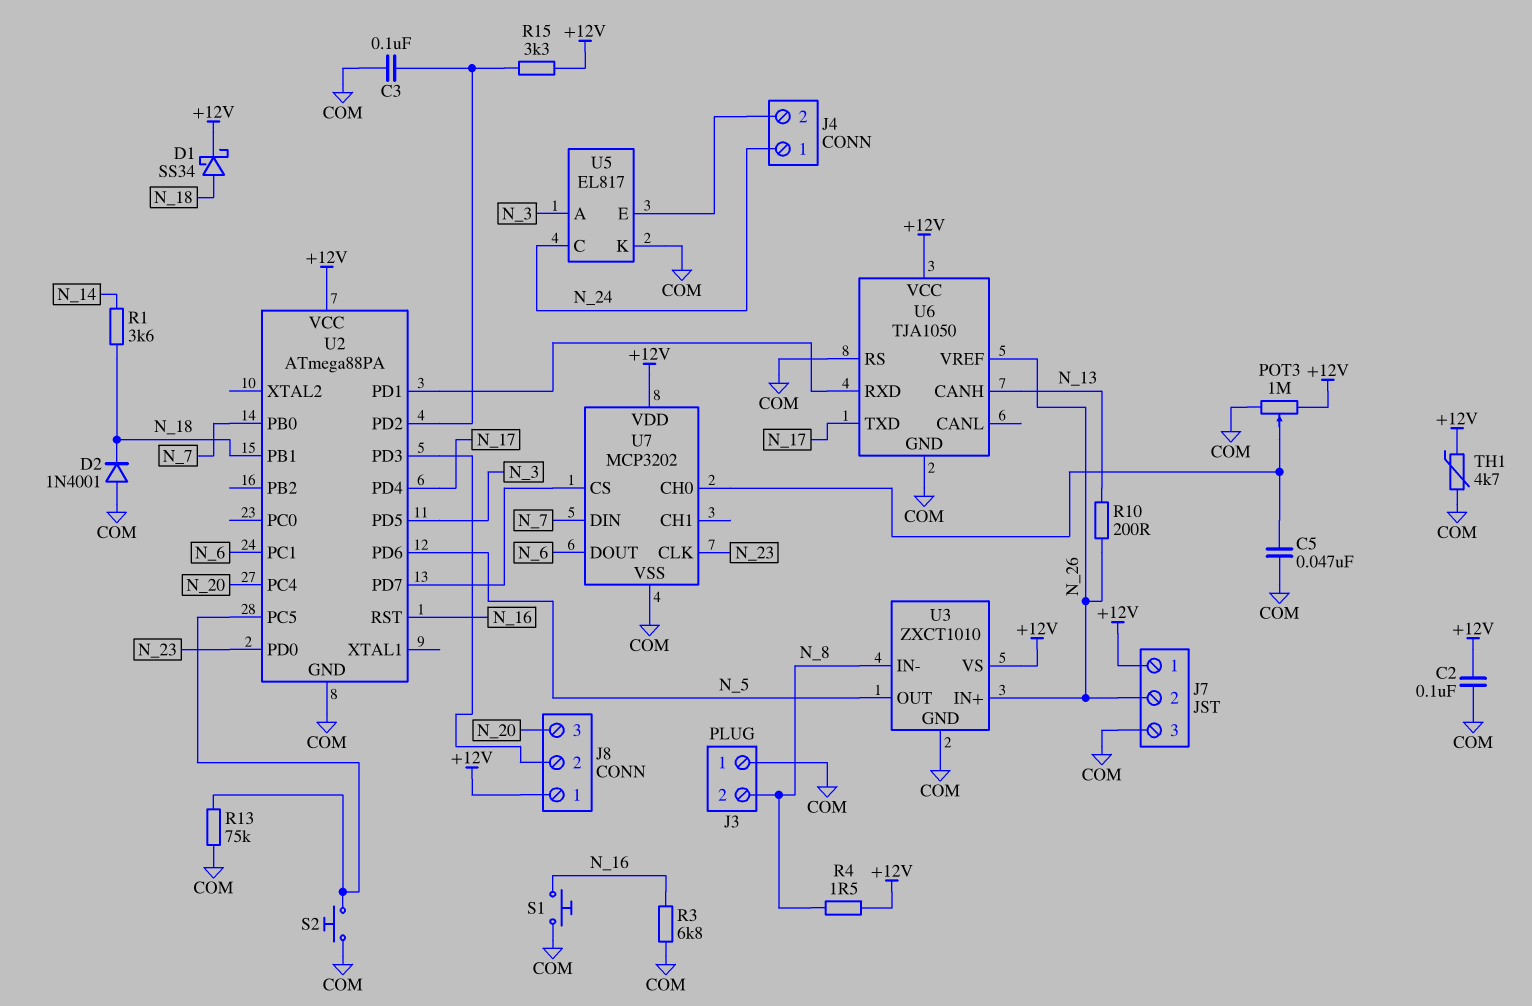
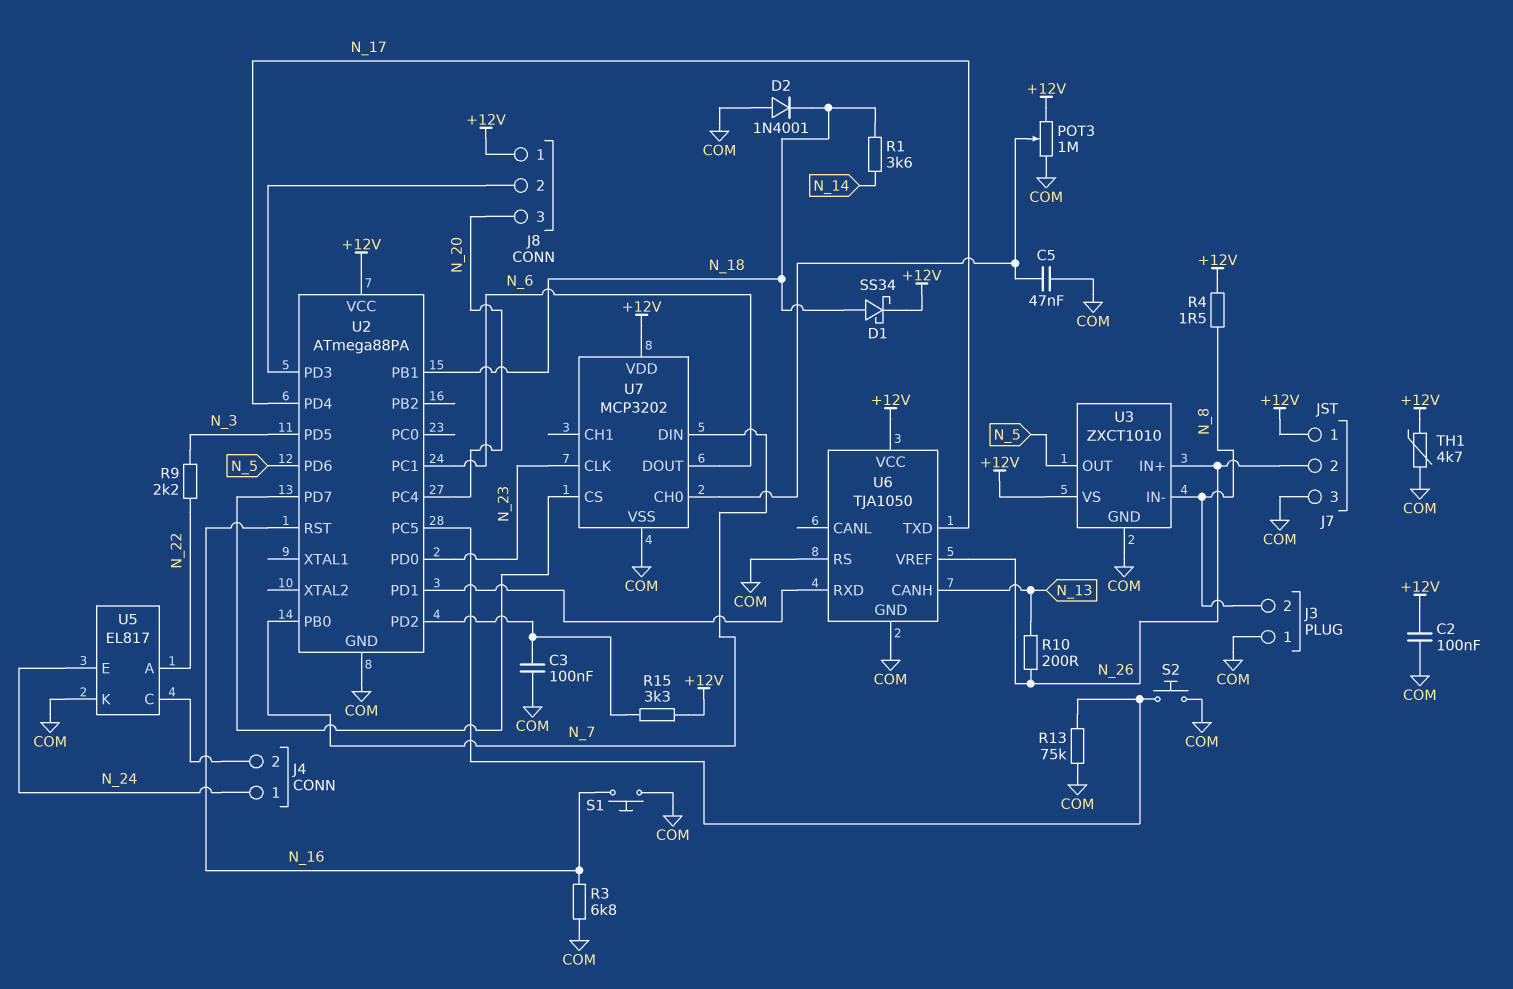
R9: none -> 2.2k (N_3, N_22)
U5 pin A: N_3 -> N_22
U5 pin C: N_24 -> J4/2
U5 pin E: J4/2 -> N_24

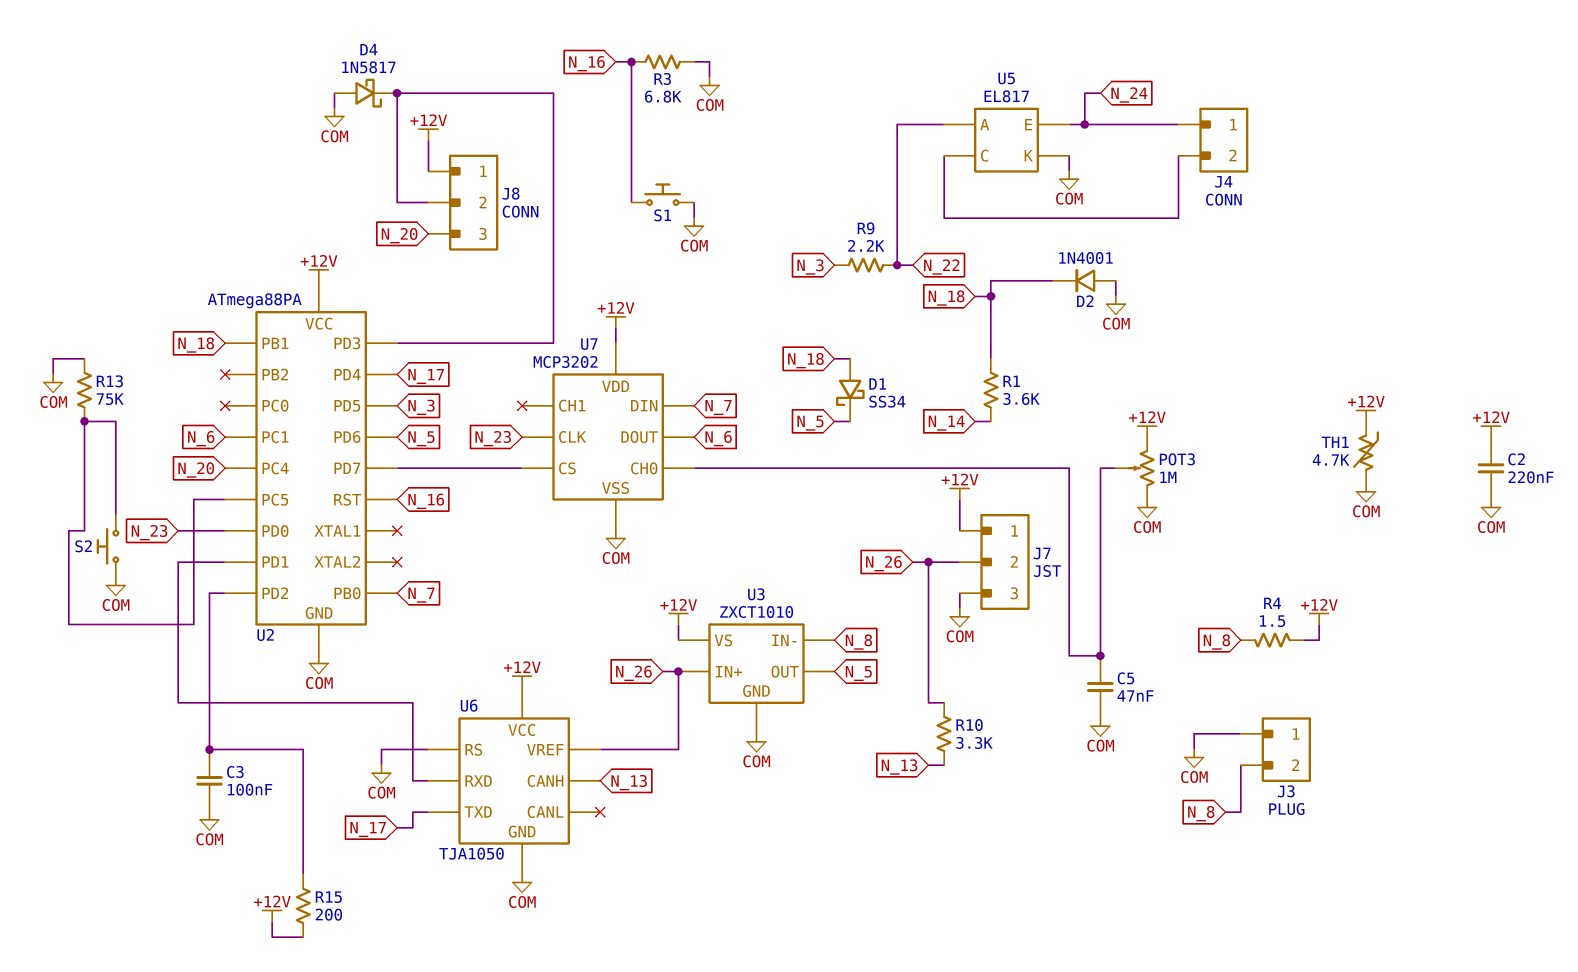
C2: 100nF (+12V, COM) -> 220nF (+12V, COM)
D1: schottky SS34 (A N_18, K +12V) -> schottky SS34 (A N_18, K N_5)
D4: none -> schottky 1N5817 (A COM, K J8/2)
R10: 200 (N_13, N_26) -> 3.3k (N_13, N_26)
R15: 3.3k (+12V, U2/PD2) -> 200 (+12V, U2/PD2)

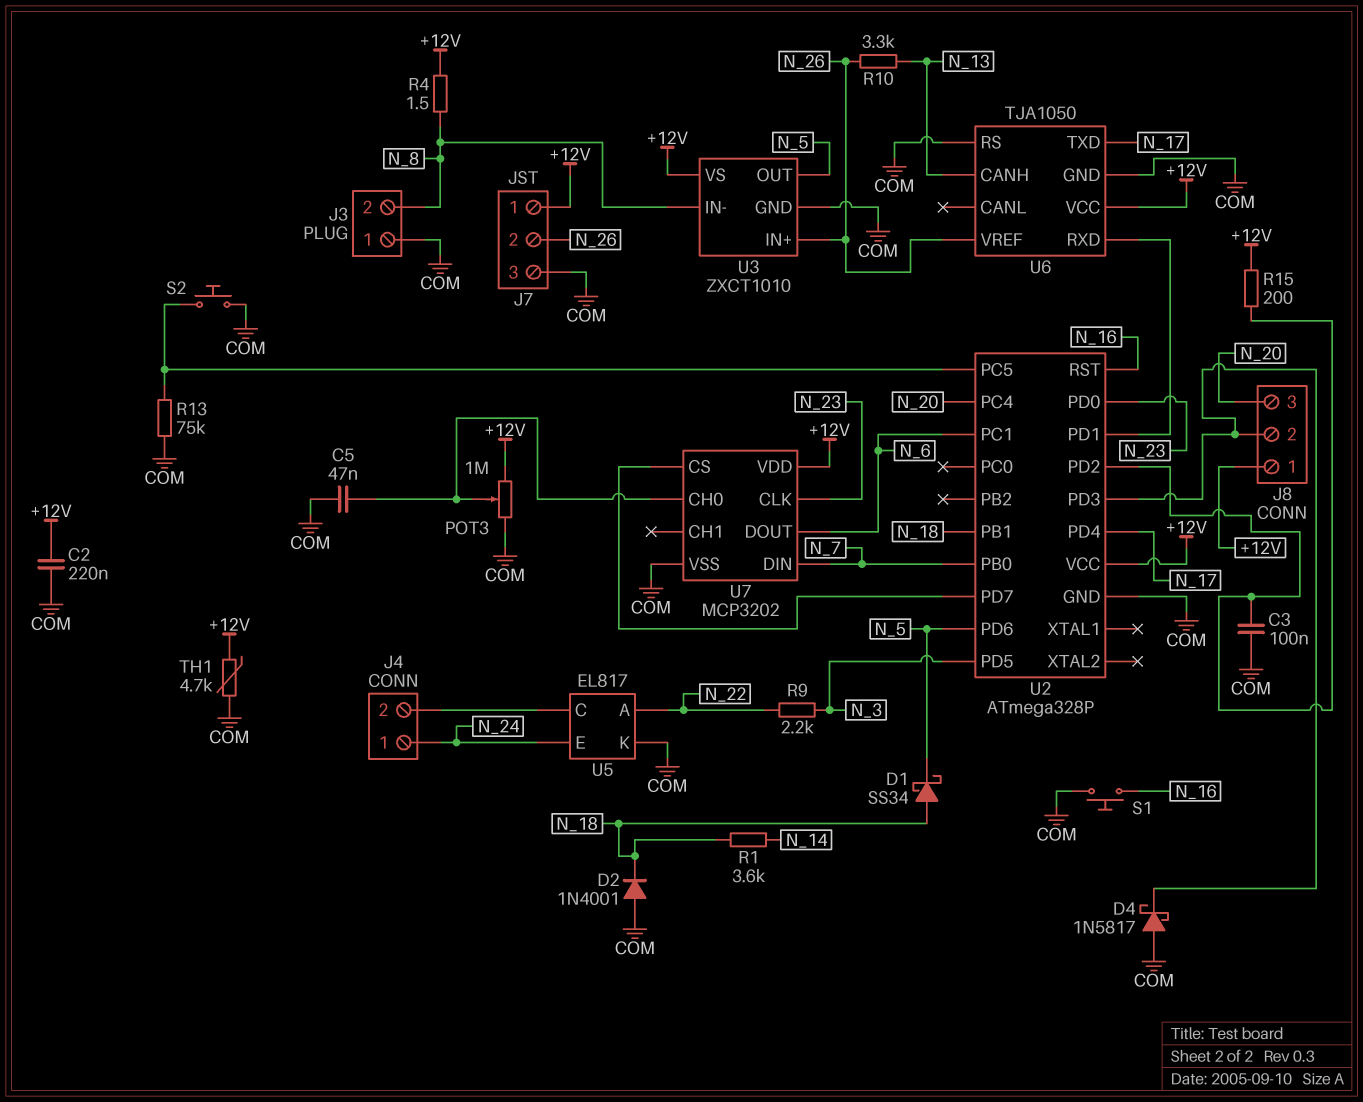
R3: 6.8k (COM, N_16) -> none
U2: ATmega88PA -> ATmega328P

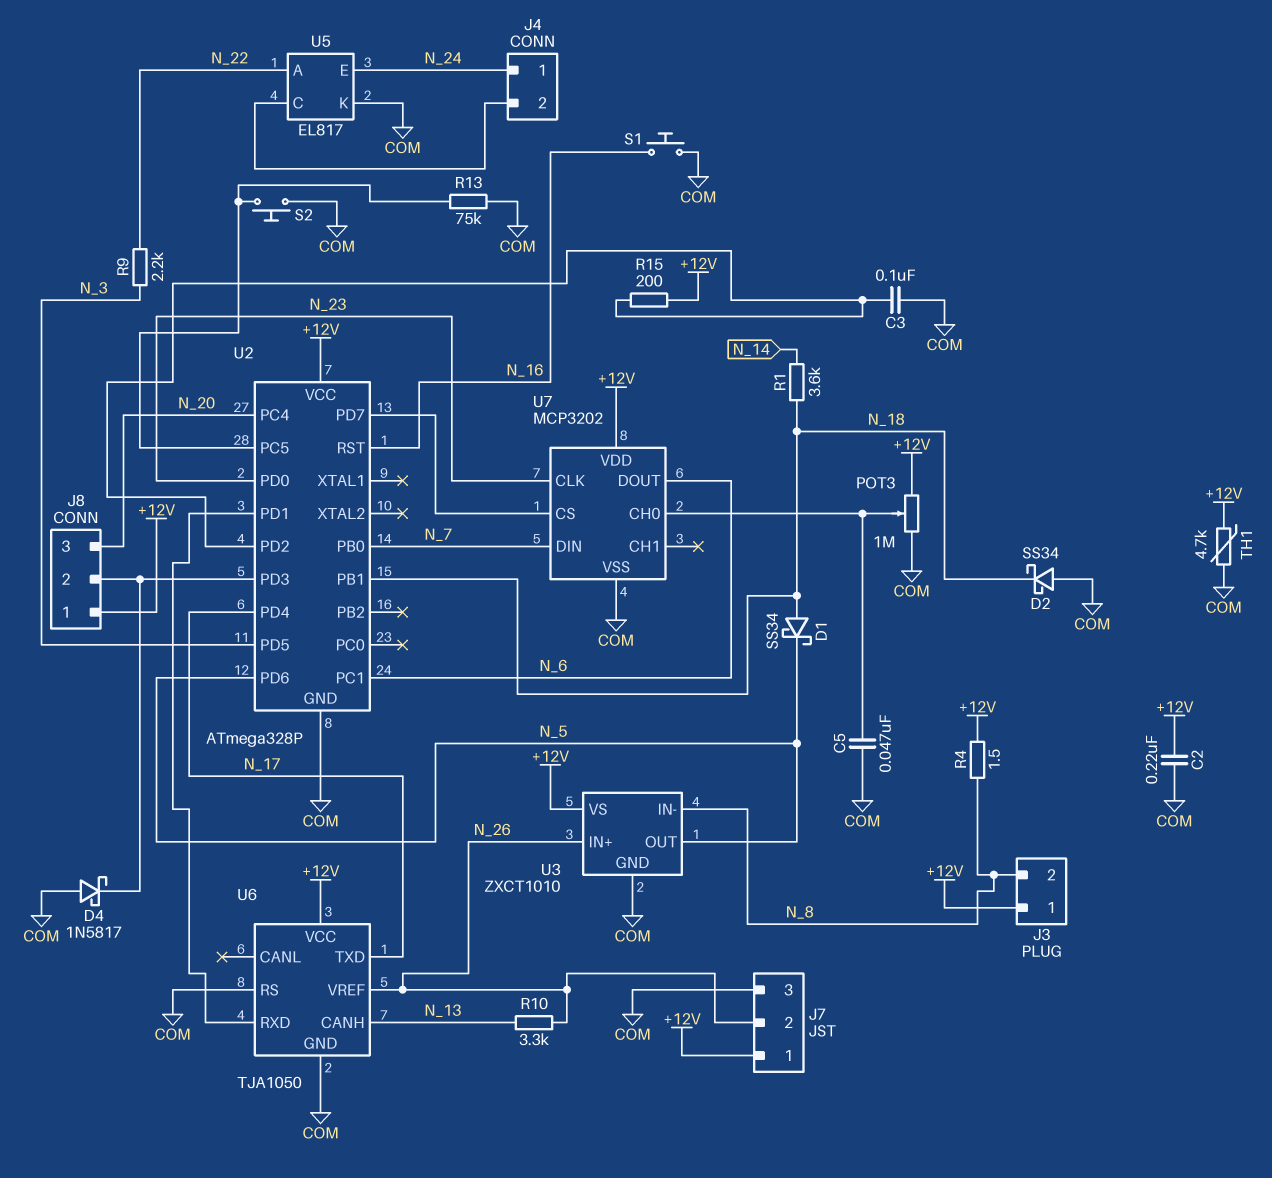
D2: diode 1N4001 (A COM, K N_18) -> schottky SS34 (A COM, K N_18)
J3 pin 1: COM -> +12V

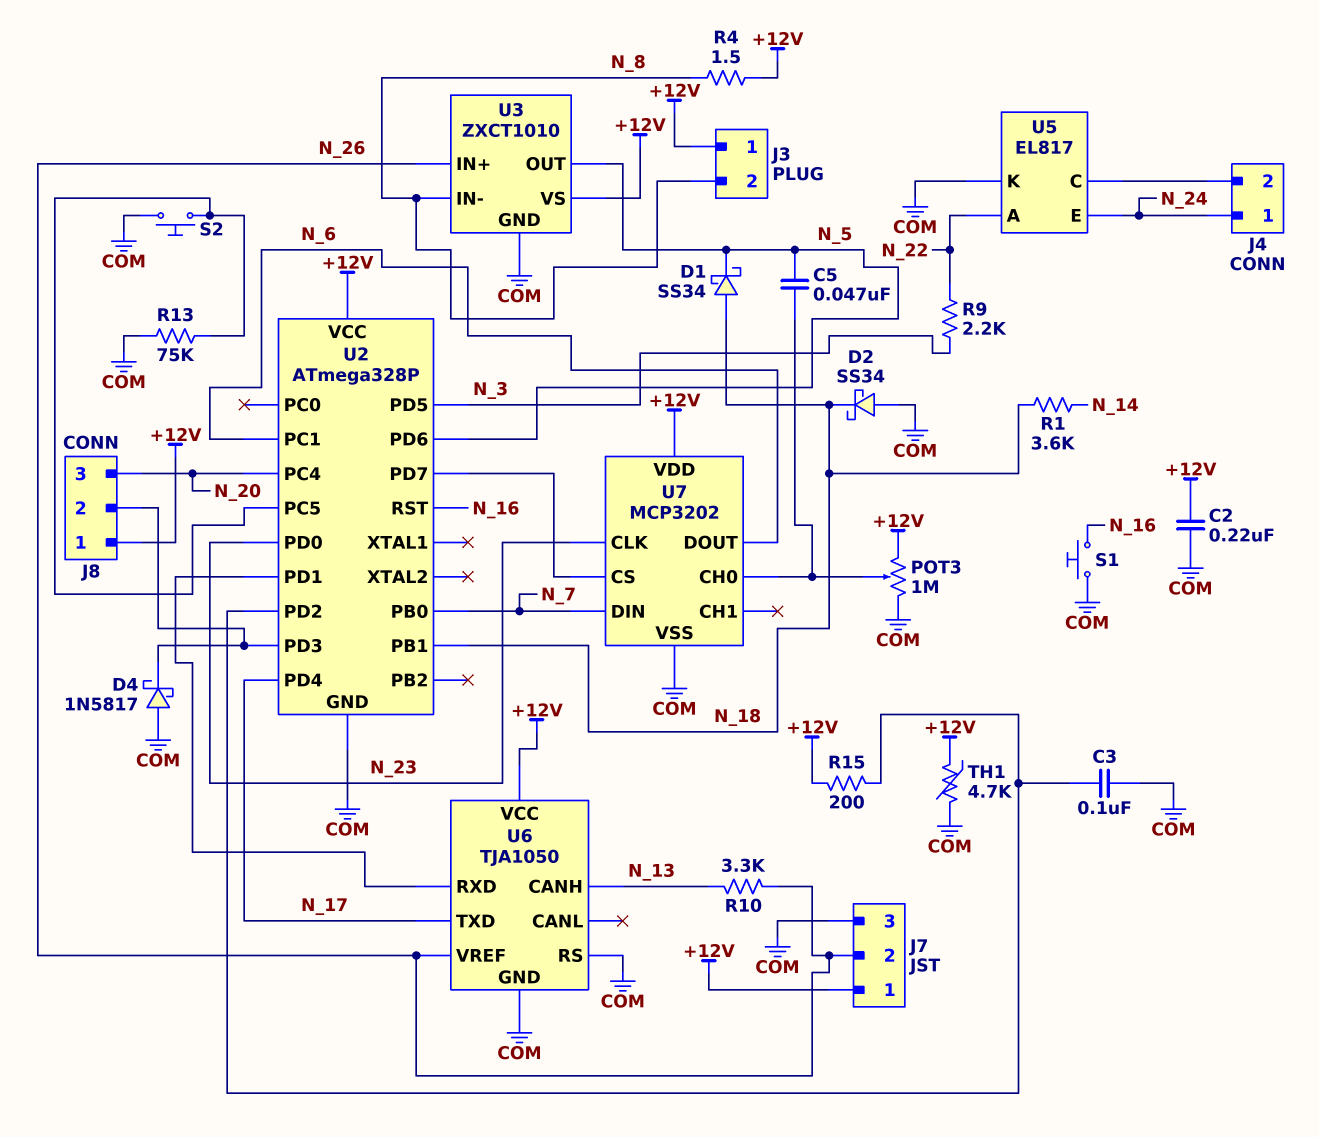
C5: 47nF (COM, U7/CH0) -> 47nF (N_5, U7/CH0)

